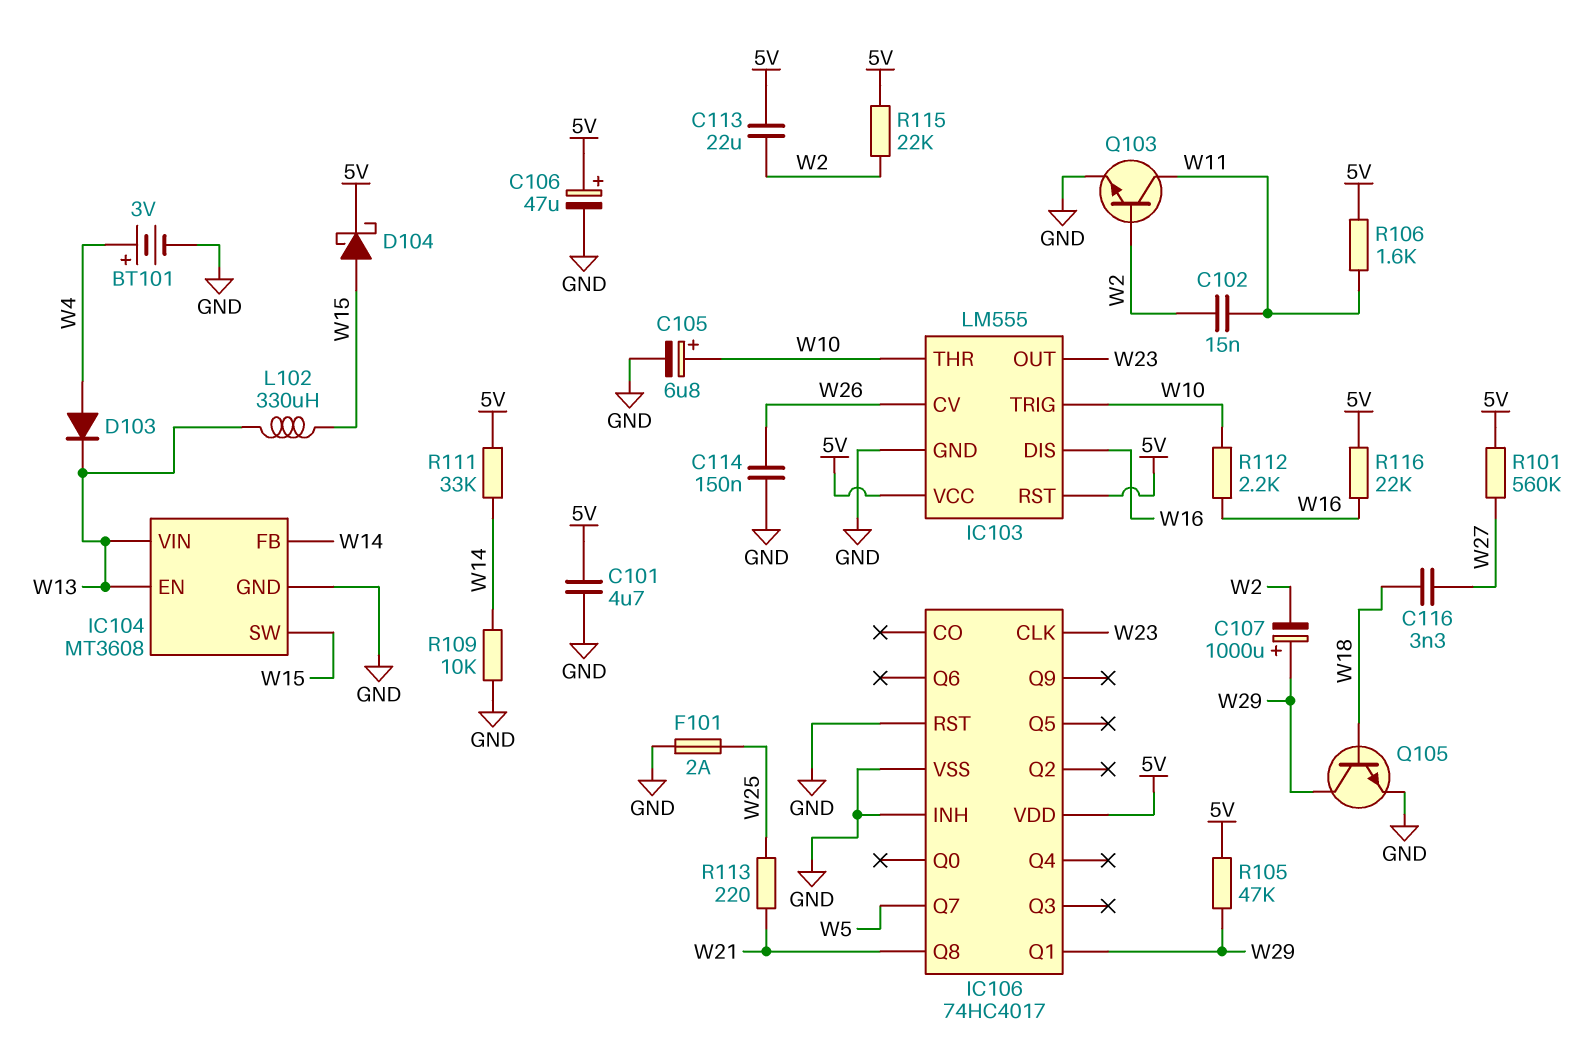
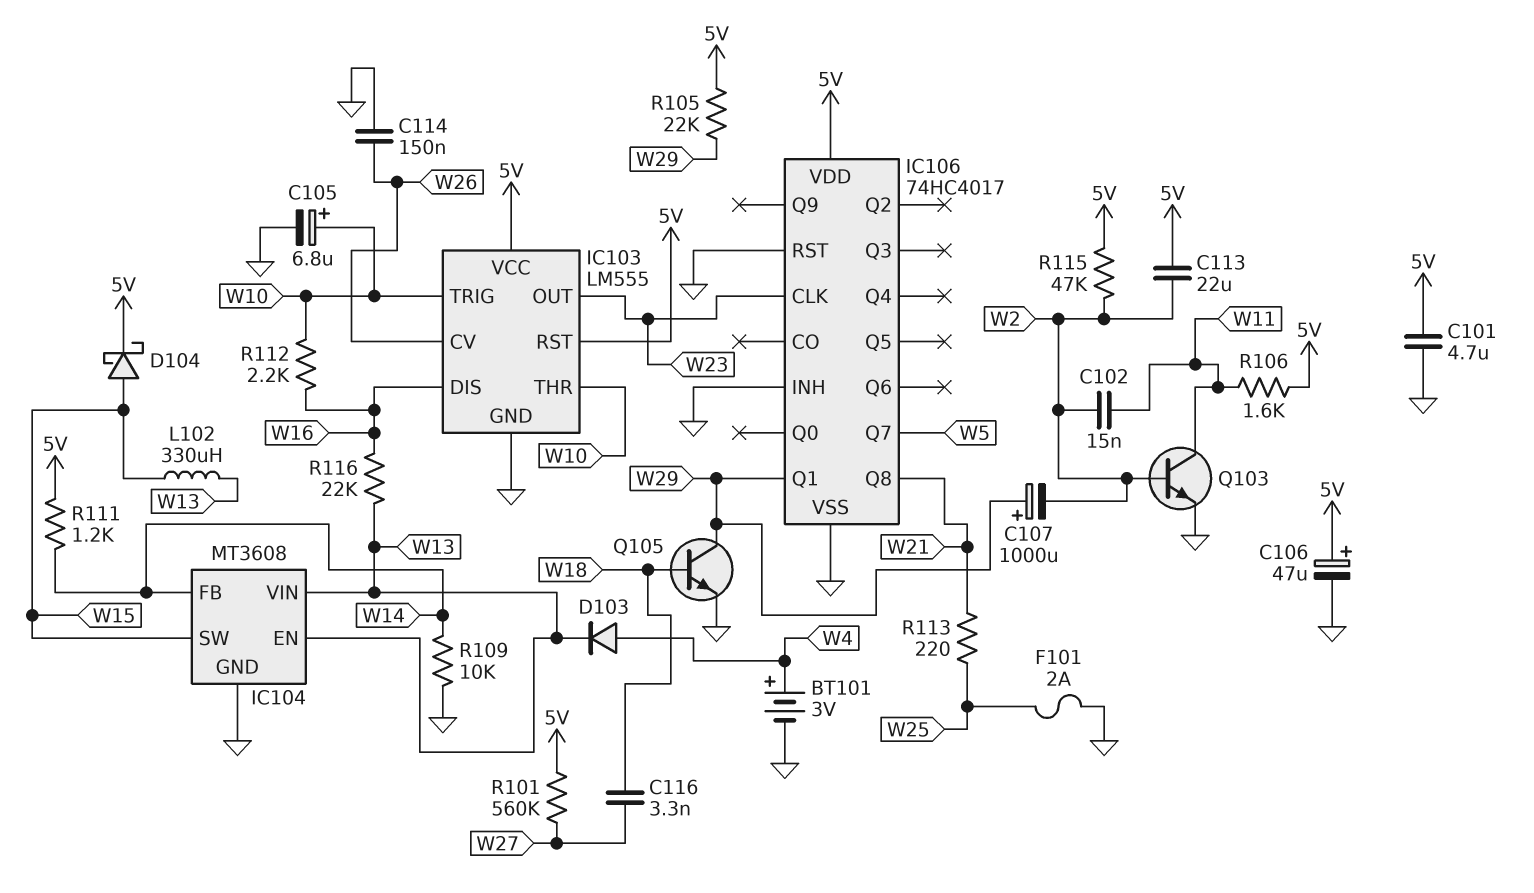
R105: 47k (5V, W29) -> 22k (5V, W29)
R111: 33k (5V, W14) -> 1.2k (5V, W14)
R115: 22k (5V, W2) -> 47k (5V, W2)
R116: 22k (5V, W16) -> 22k (W13, W16)

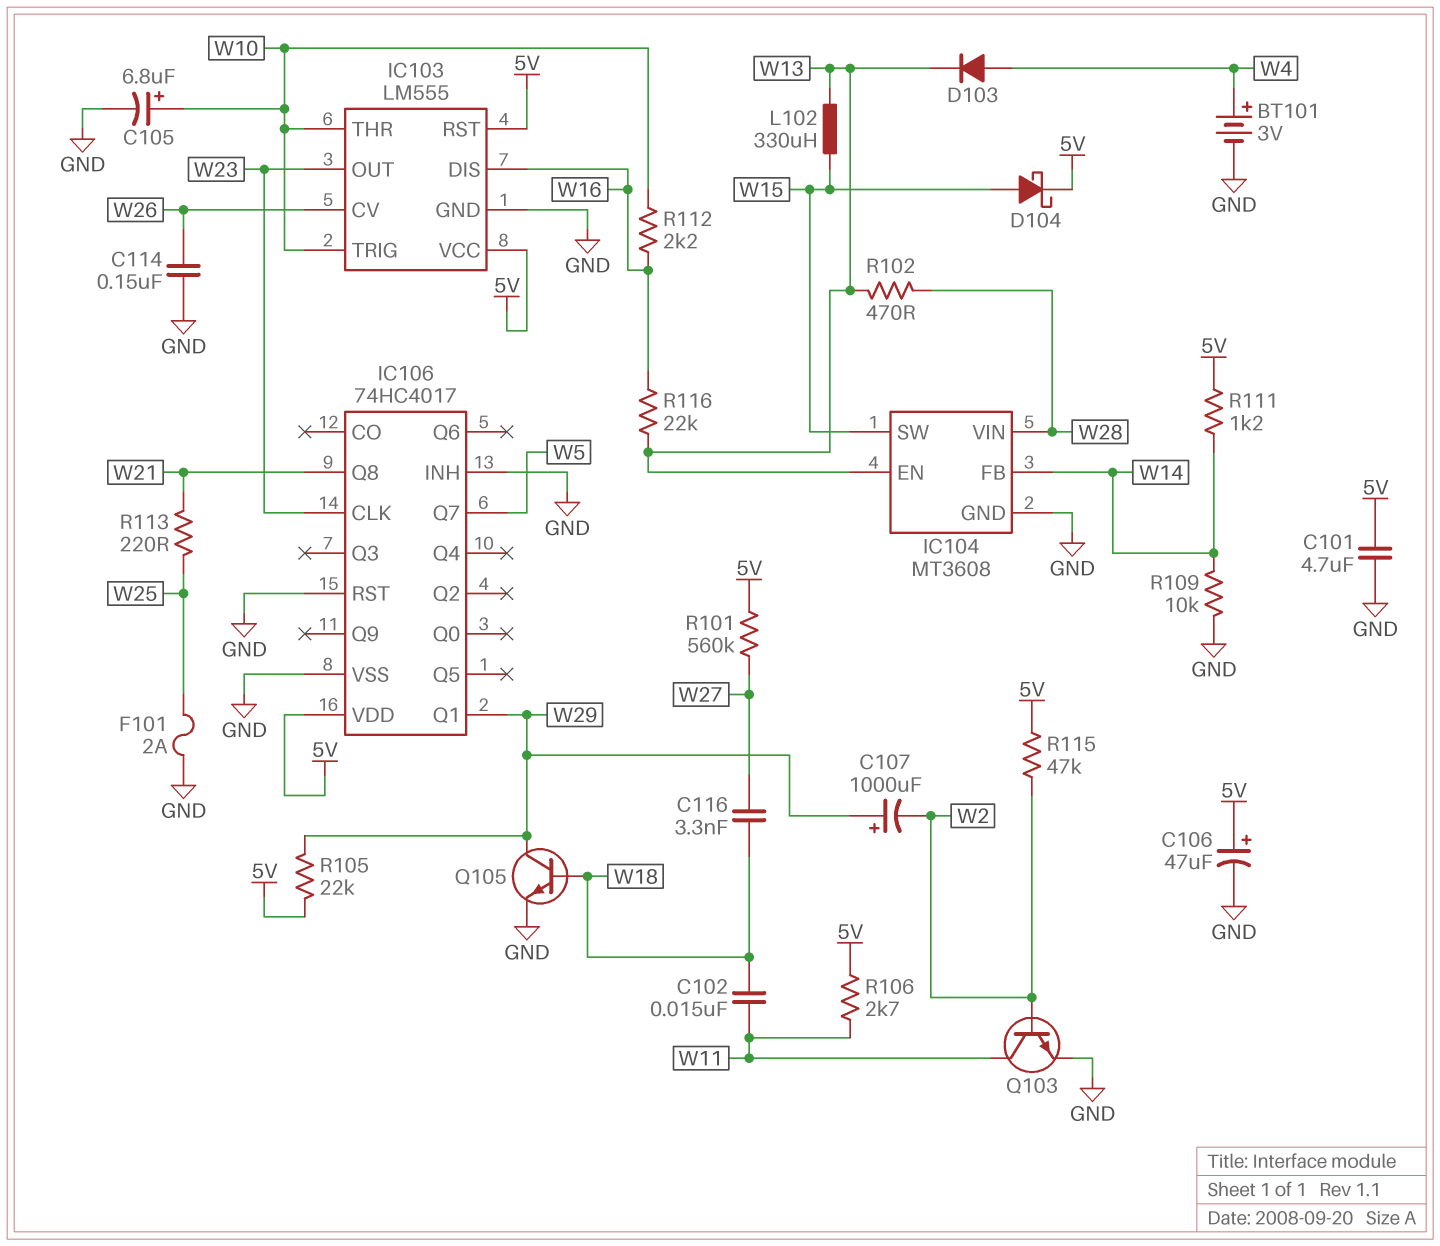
C102: 15nF (W2, W11) -> 15nF (W11, W18)
C113: 22uF (5V, W2) -> none
IC104 pin VIN: W13 -> W28
R102: none -> 470 (W13, W28)
R106: 1.6k (5V, W11) -> 2.7k (5V, W11)

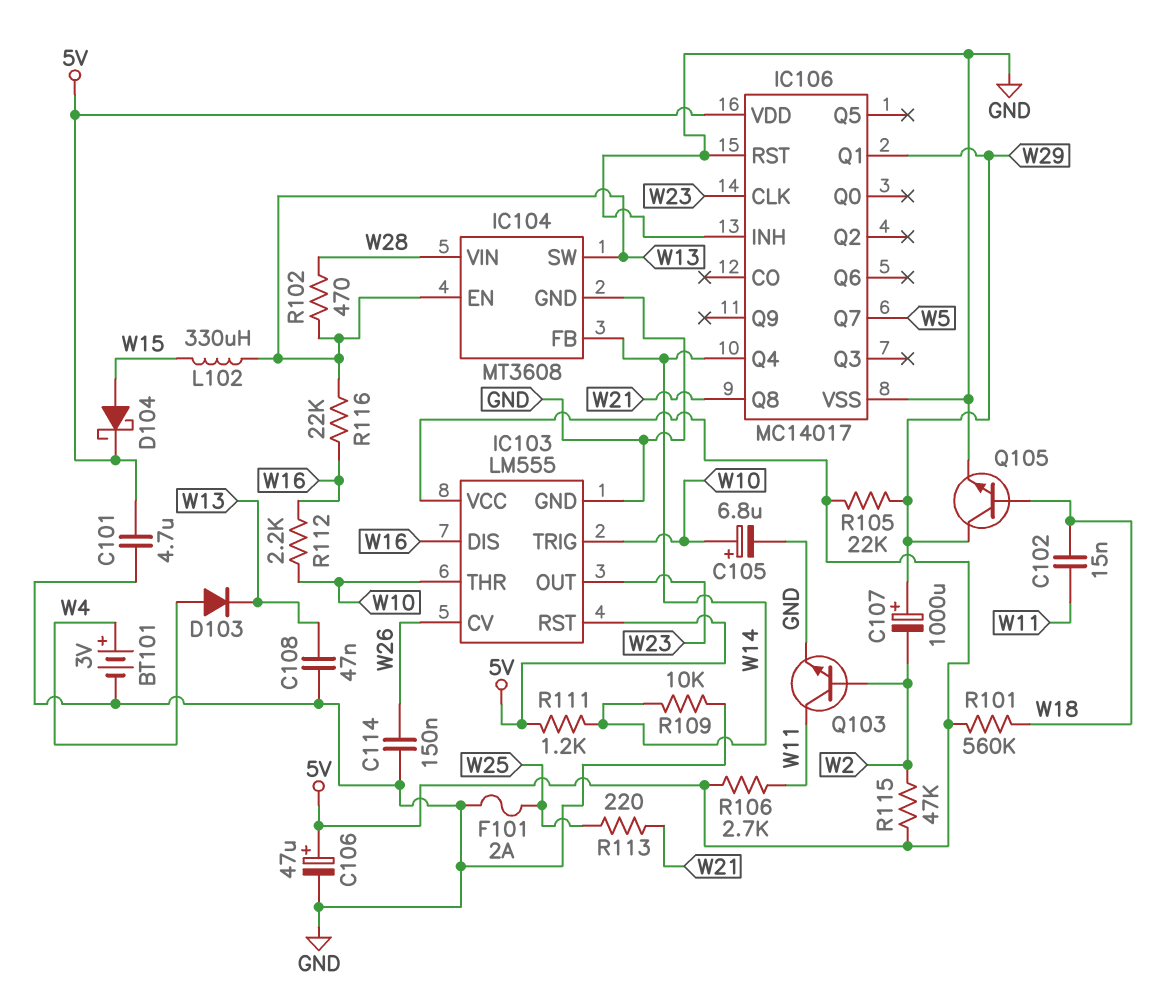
C108: none -> 47nF (GND, W13)
C116: 3.3nF (W18, W27) -> none
IC104 pin SW: W15 -> W13
IC106: 74HC4017 -> MC14017
IC106 pin Q4: none -> W14
R101: 560k (5V, W27) -> 560k (5V, W18)

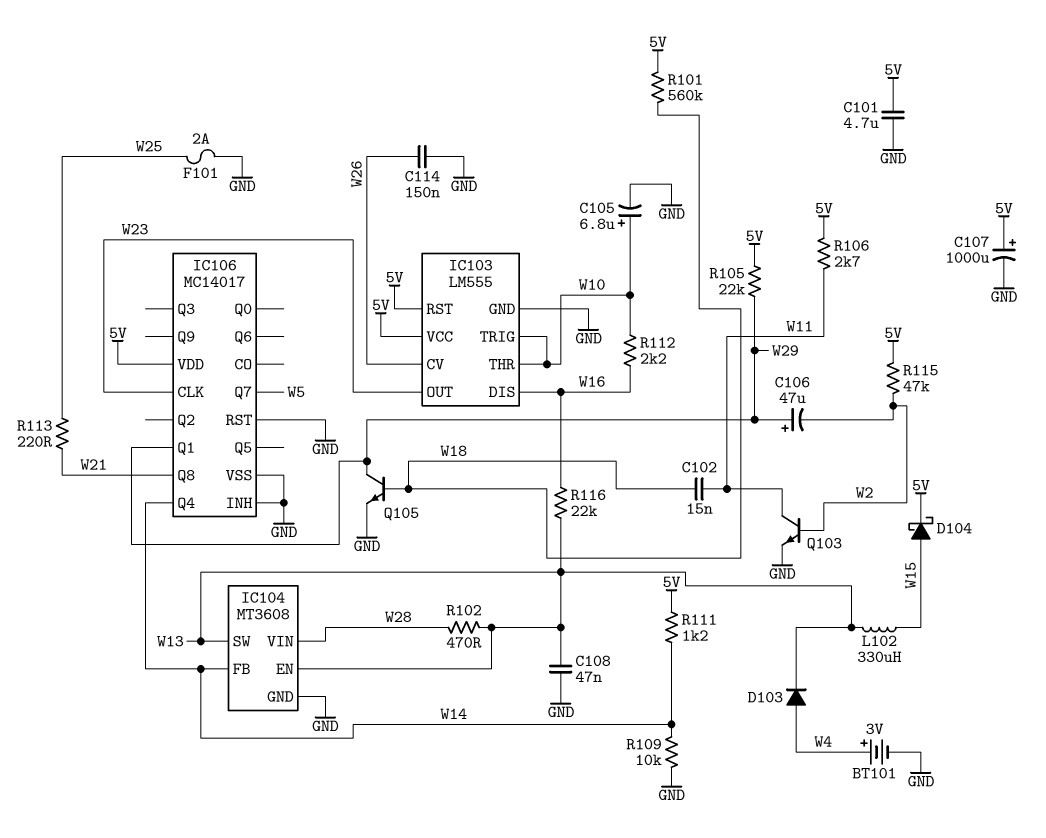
C106: 47uF (plus 5V, minus GND) -> 47uF (plus W29, minus W2)
C107: 1000uF (plus W29, minus W2) -> 1000uF (plus 5V, minus GND)

